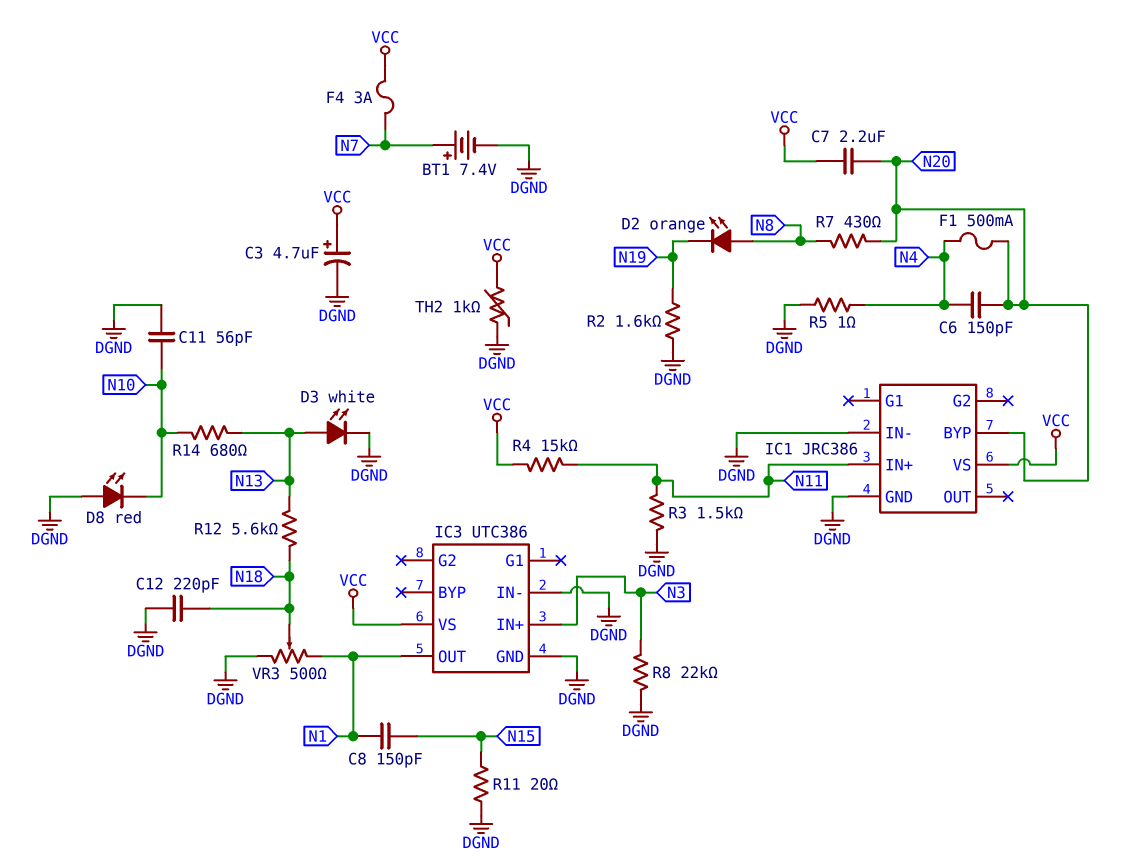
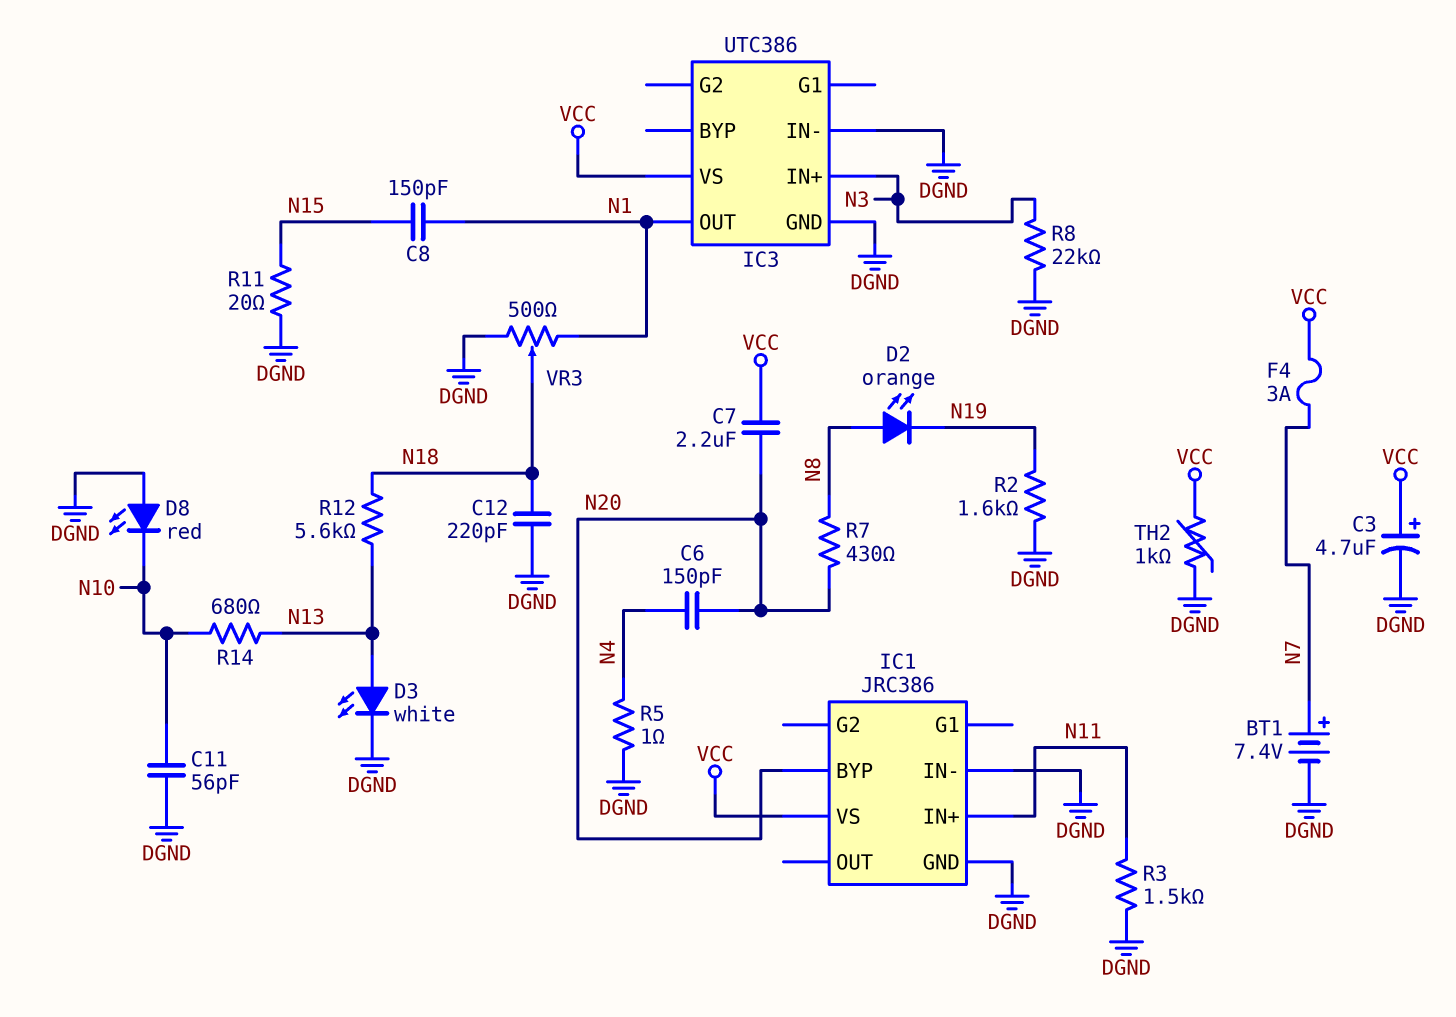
F1: 500mA (N4, N20) -> none
R4: 15k (N11, VCC) -> none

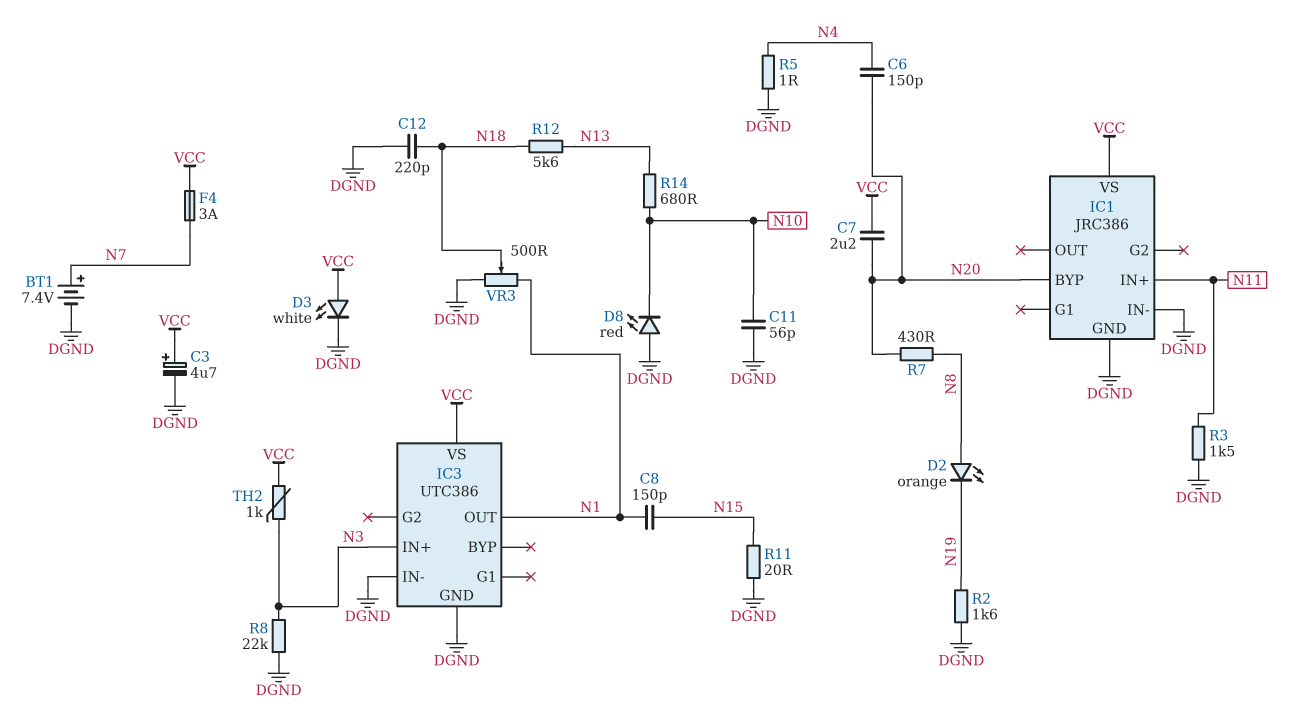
D3: LED white (A N13, K DGND) -> LED white (A VCC, K DGND)
TH2: 1k (DGND, VCC) -> 1k (N3, VCC)

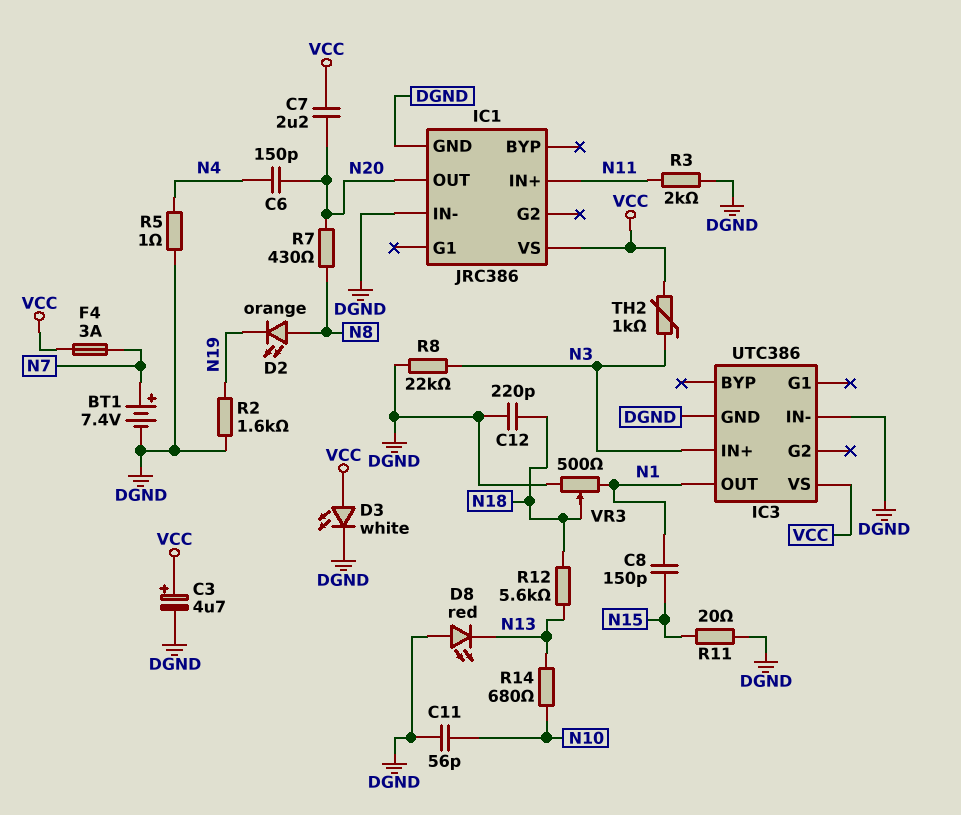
D8: LED red (A DGND, K N10) -> LED red (A DGND, K N13)
IC1 pin BYP: N20 -> none
IC1 pin OUT: none -> N20
R3: 1.5k (DGND, N11) -> 2k (DGND, N11)

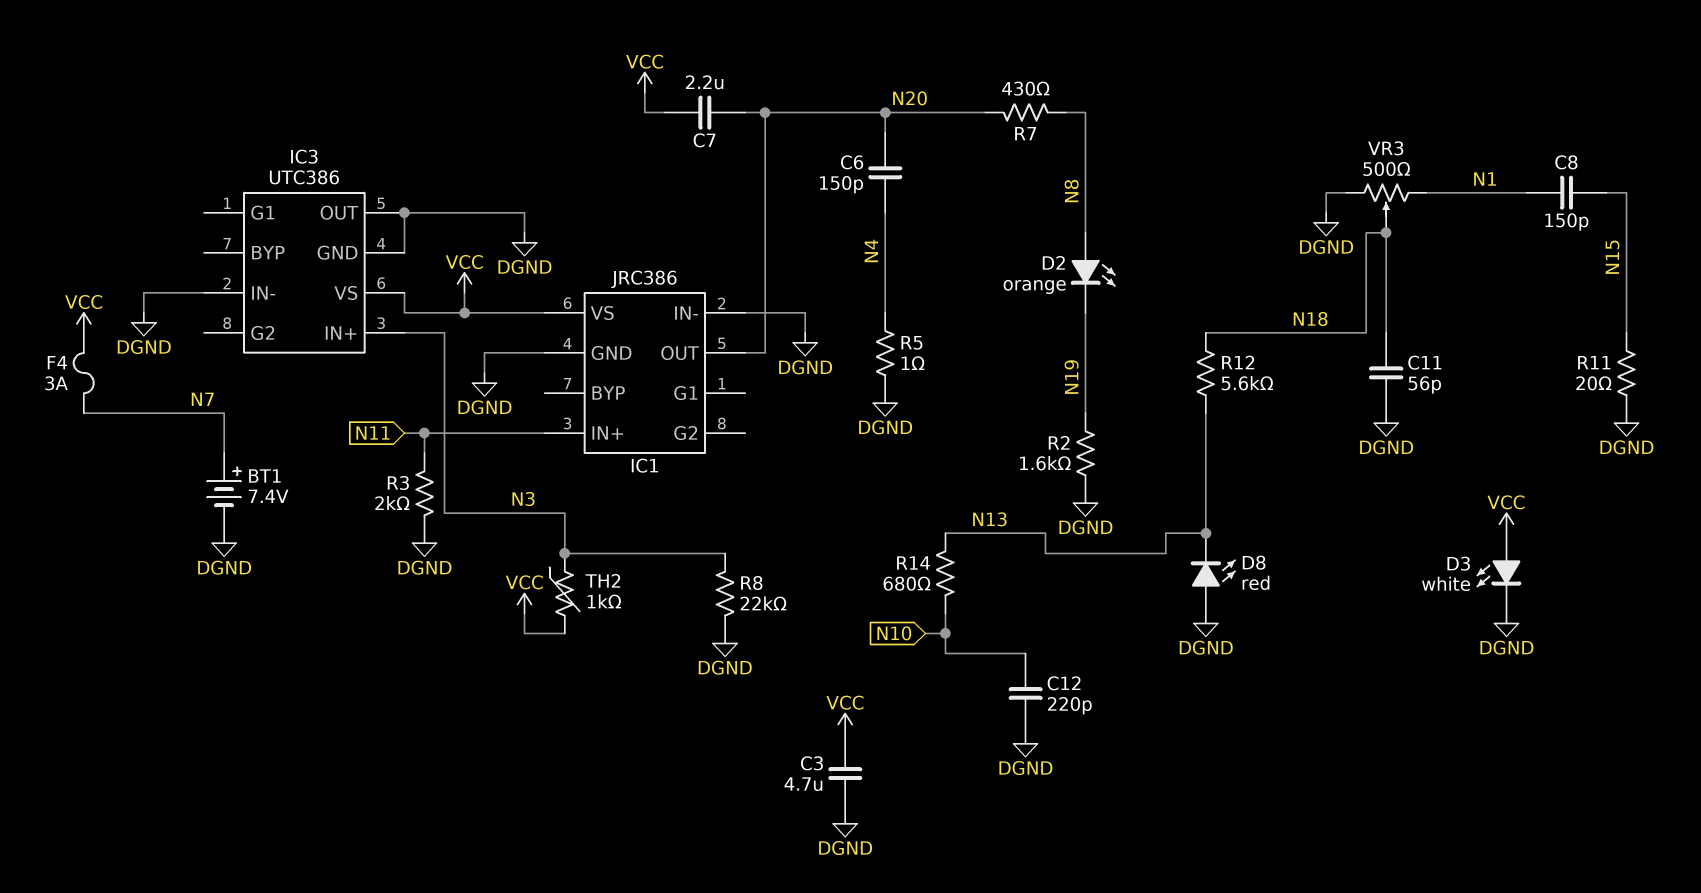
C3: 4.7uF (plus VCC, minus DGND) -> 4.7uF (DGND, VCC)
C11: 56pF (DGND, N10) -> 56pF (DGND, N18)
C12: 220pF (DGND, N18) -> 220pF (DGND, N10)
IC3 pin OUT: N1 -> DGND

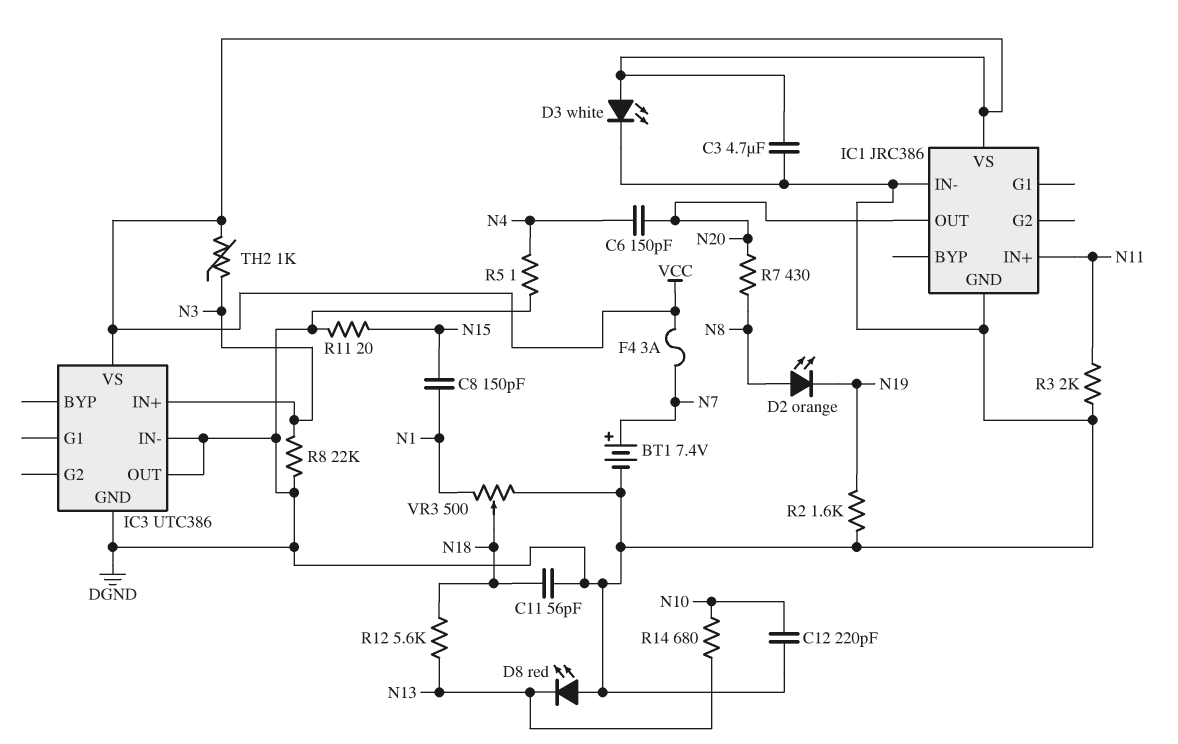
C7: 2.2uF (N20, VCC) -> none

